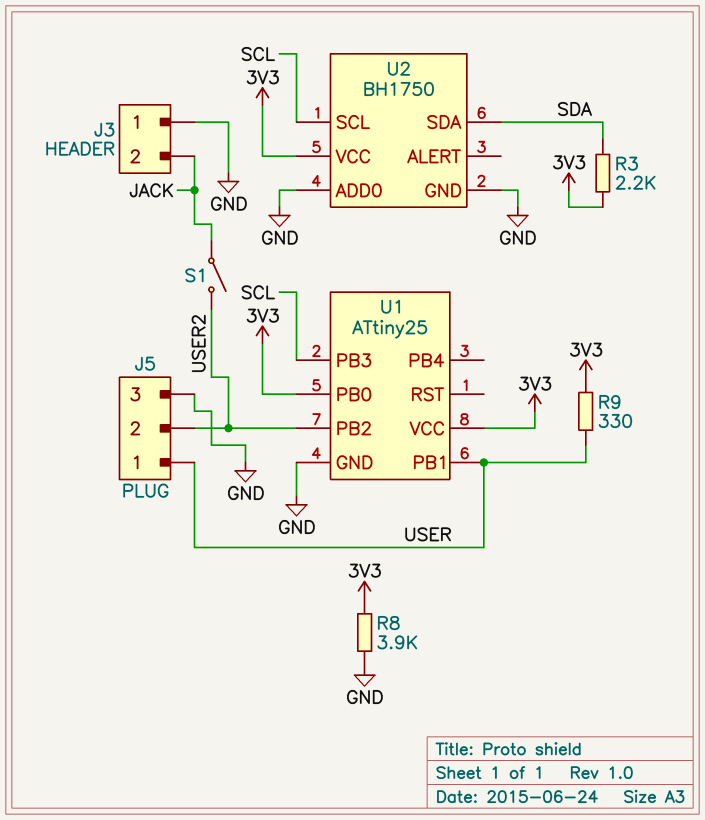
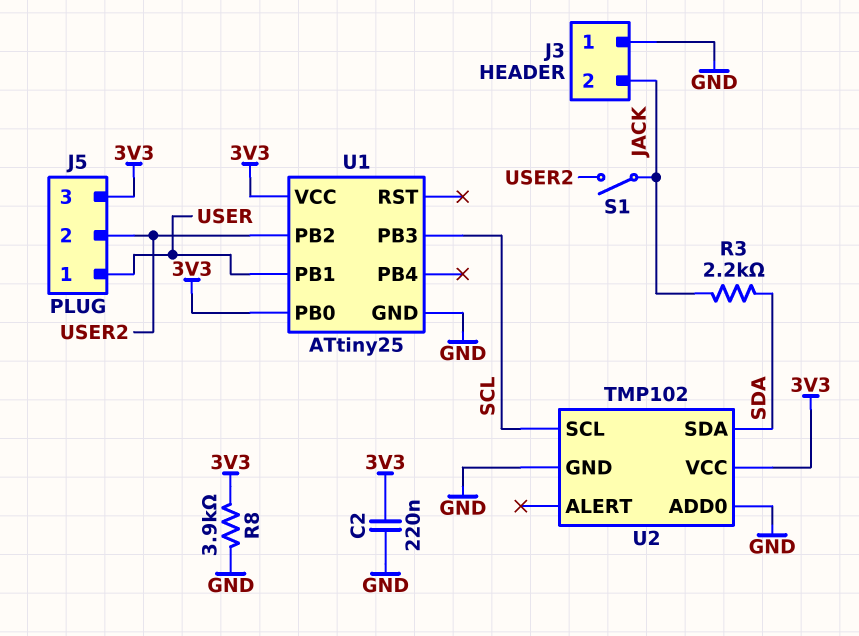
C2: none -> 220nF (3V3, GND)
J5 pin 3: GND -> 3V3
R3: 2.2k (3V3, SDA) -> 2.2k (JACK, SDA)
R9: 330 (3V3, USER) -> none
U2: BH1750 -> TMP102

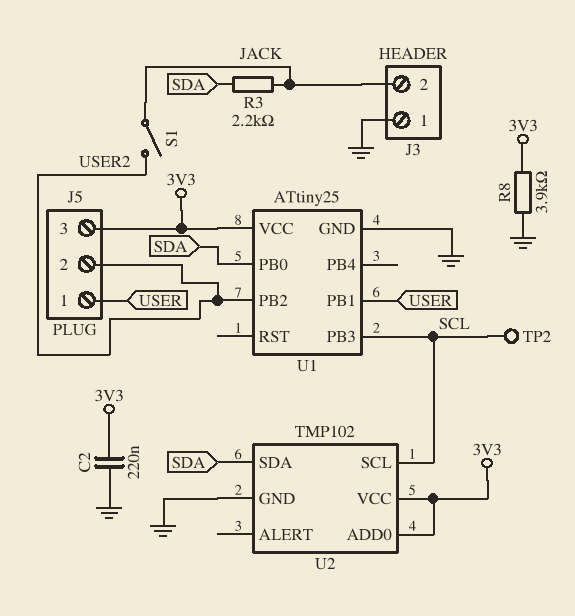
TP2: none -> test point (SCL)
U1 pin PB0: 3V3 -> SDA
U2 pin ADD0: GND -> 3V3

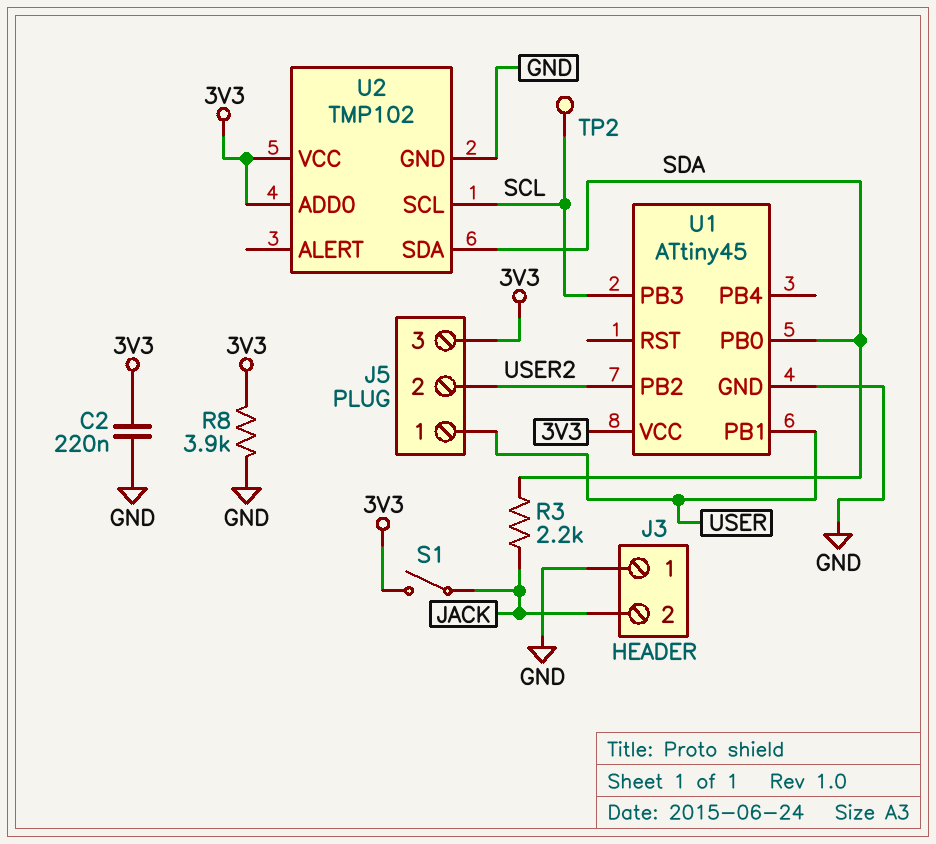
S1: switch (JACK, USER2) -> switch (3V3, JACK)
U1: ATtiny25 -> ATtiny45

